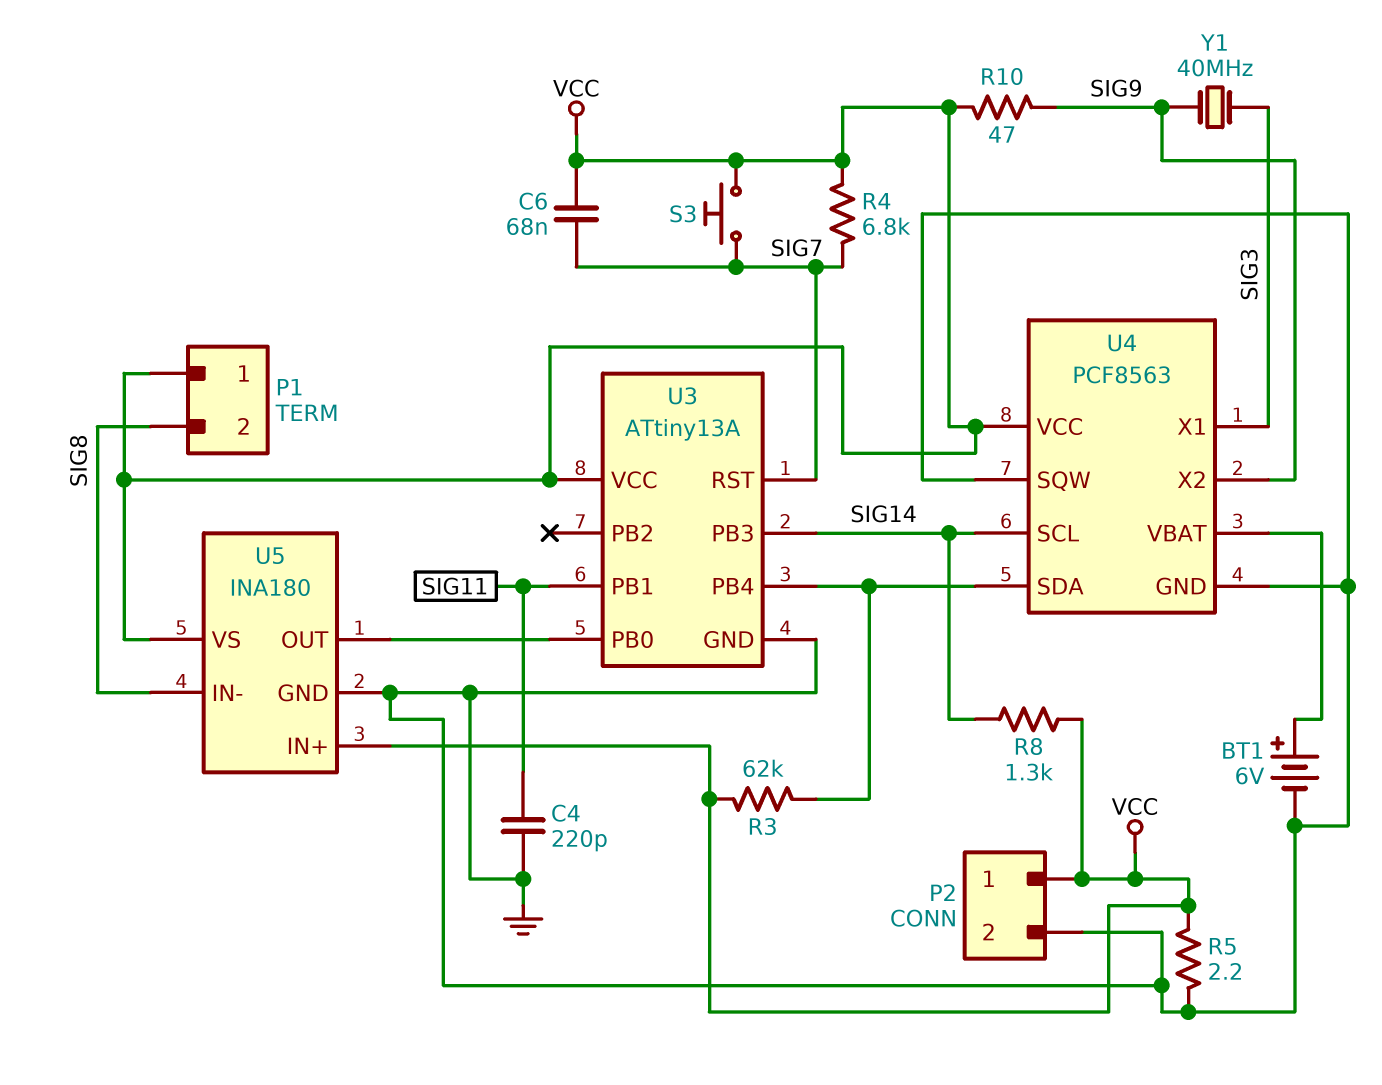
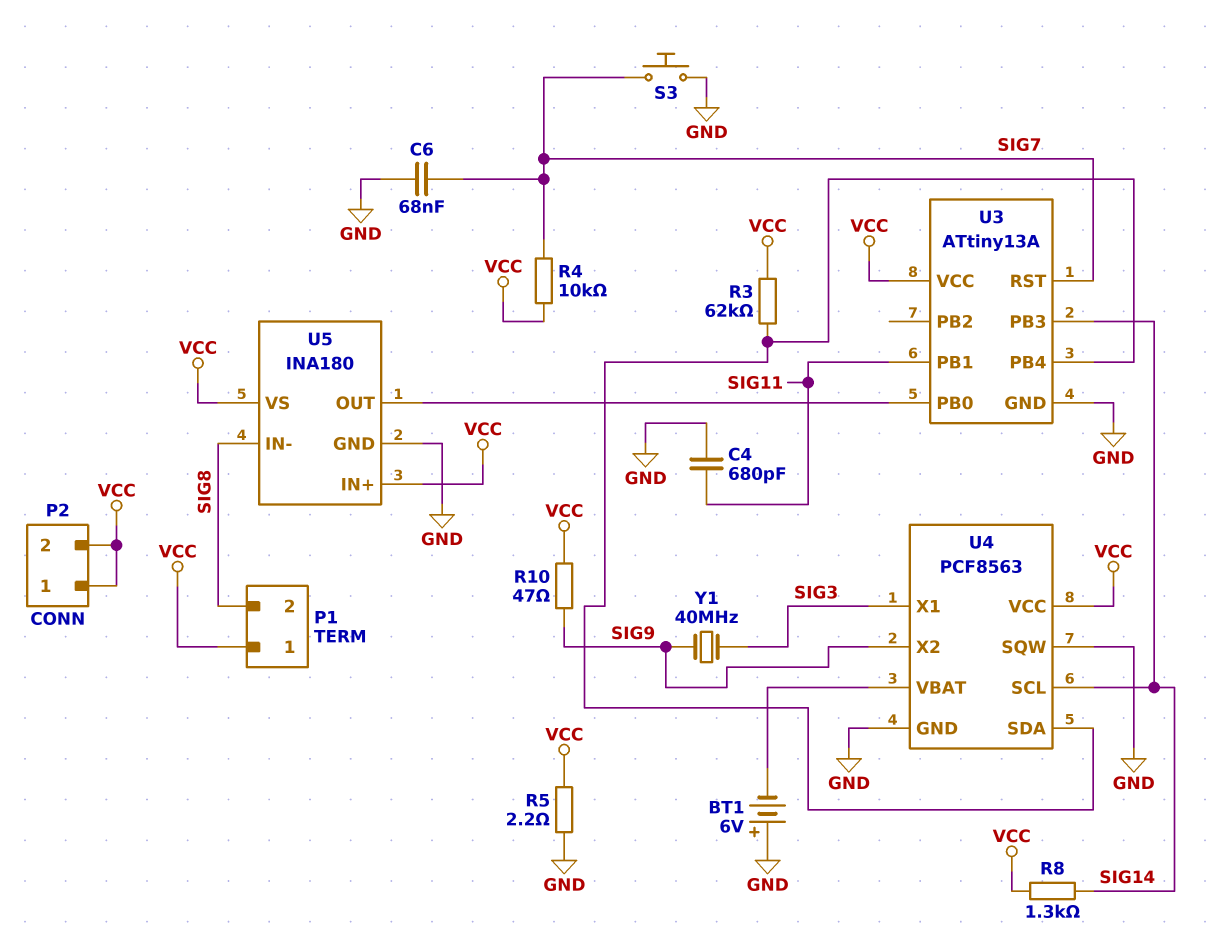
BT1: 6V (plus U4/VBAT, minus GND) -> 6V (plus GND, minus U4/VBAT)
C4: 220pF (GND, SIG11) -> 680pF (GND, SIG11)
C6: 68nF (SIG7, VCC) -> 68nF (GND, SIG7)
P2 pin 2: GND -> VCC
R4: 6.8k (SIG7, VCC) -> 10k (SIG7, VCC)
S3: button (SIG7, VCC) -> button (GND, SIG7)

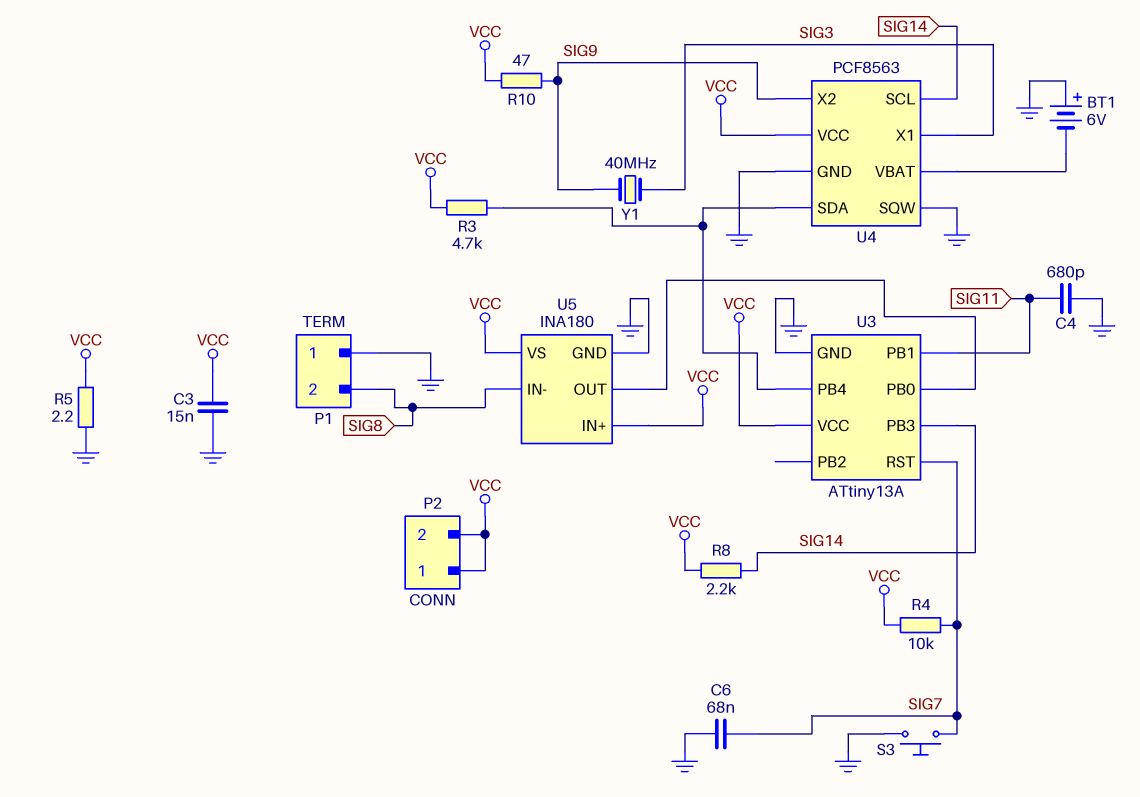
C3: none -> 15nF (GND, VCC)
P1 pin 1: VCC -> GND
R3: 62k (U3/PB4, VCC) -> 4.7k (U3/PB4, VCC)
R8: 1.3k (SIG14, VCC) -> 2.2k (SIG14, VCC)

